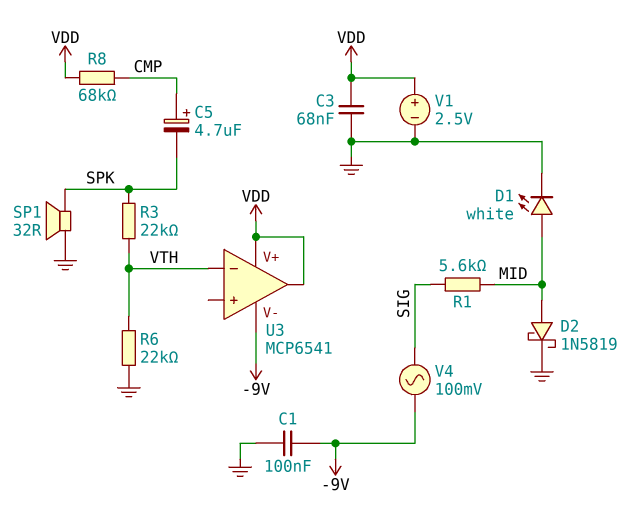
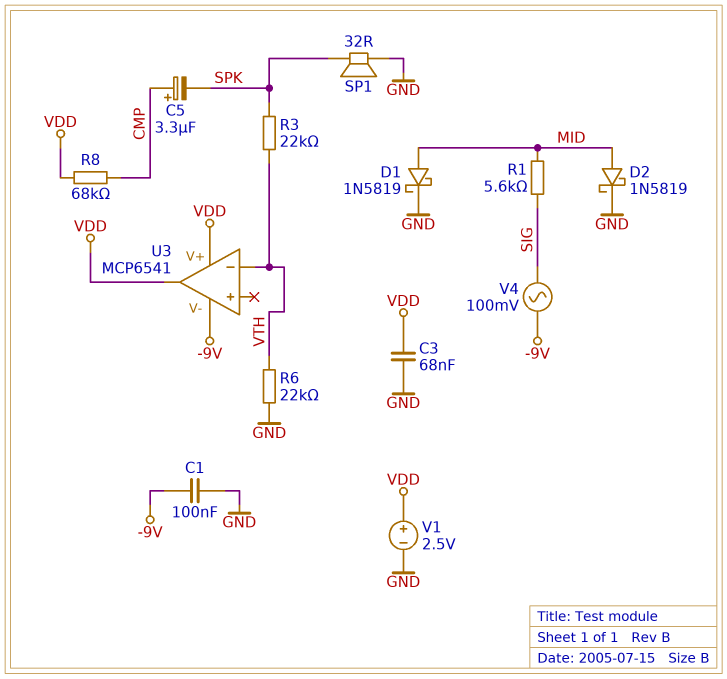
C5: 4.7uF (plus CMP, minus SPK) -> 3.3uF (plus CMP, minus SPK)
D1: LED white (A MID, K GND) -> schottky 1N5819 (A MID, K GND)

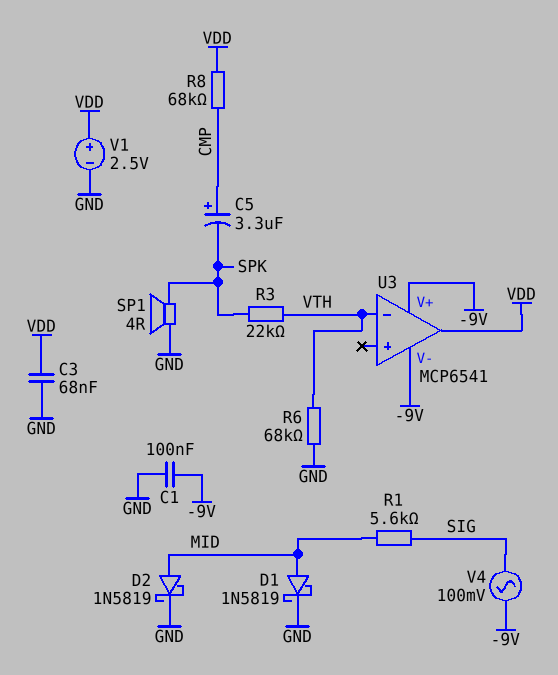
R6: 22k (GND, VTH) -> 68k (GND, VTH)
SP1: speaker 32R (GND, SPK) -> speaker 4R (GND, SPK)
U3 pin V+: VDD -> -9V

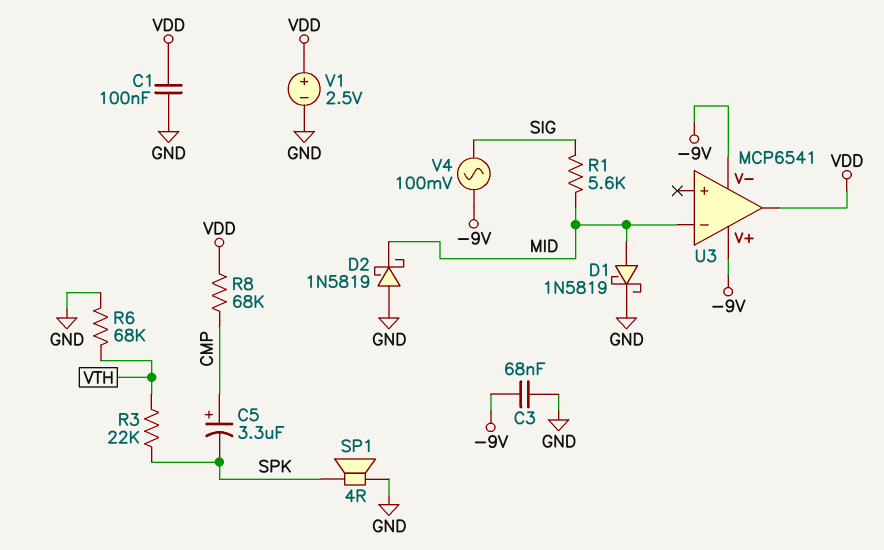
C1: 100nF (-9V, GND) -> 100nF (GND, VDD)
C3: 68nF (GND, VDD) -> 68nF (-9V, GND)
D2: schottky 1N5819 (A MID, K GND) -> schottky 1N5819 (A GND, K MID)
U3 pin in-: VTH -> MID

